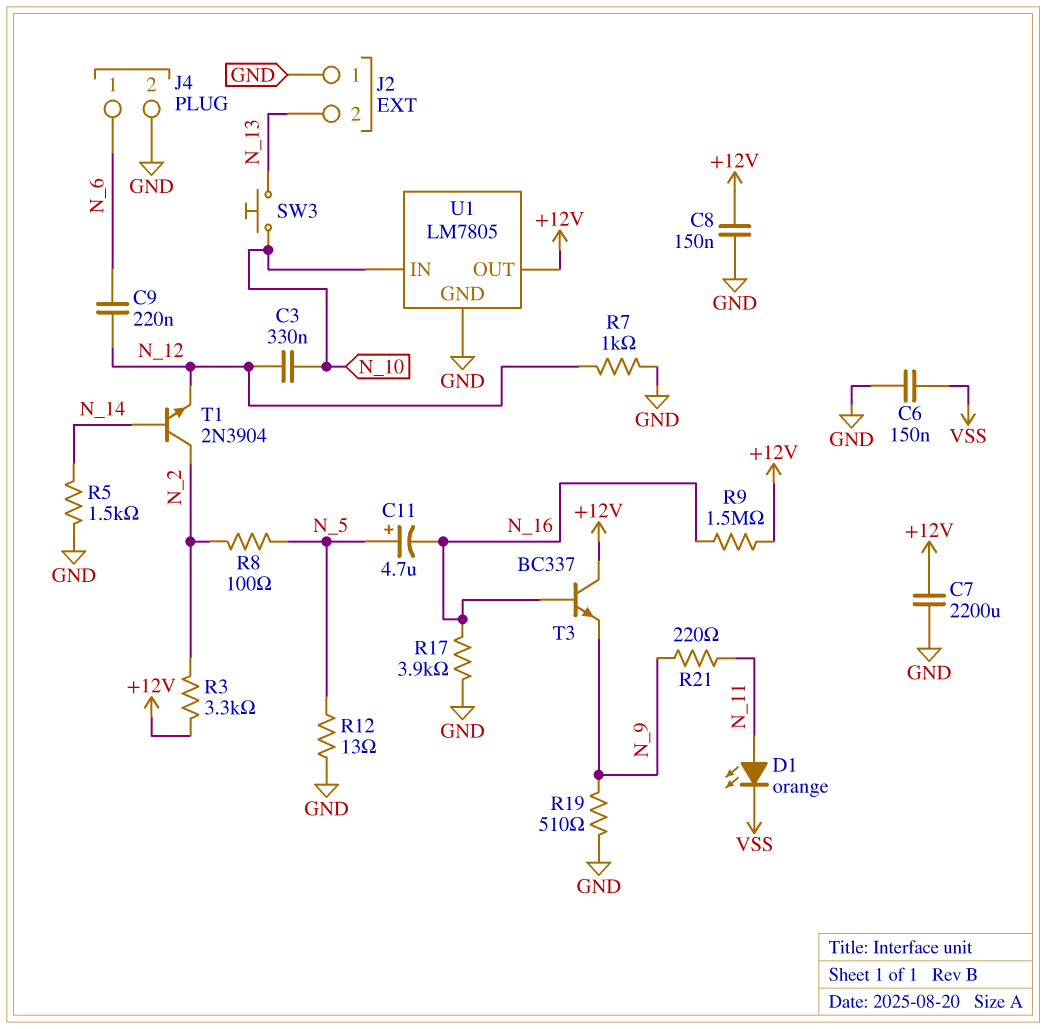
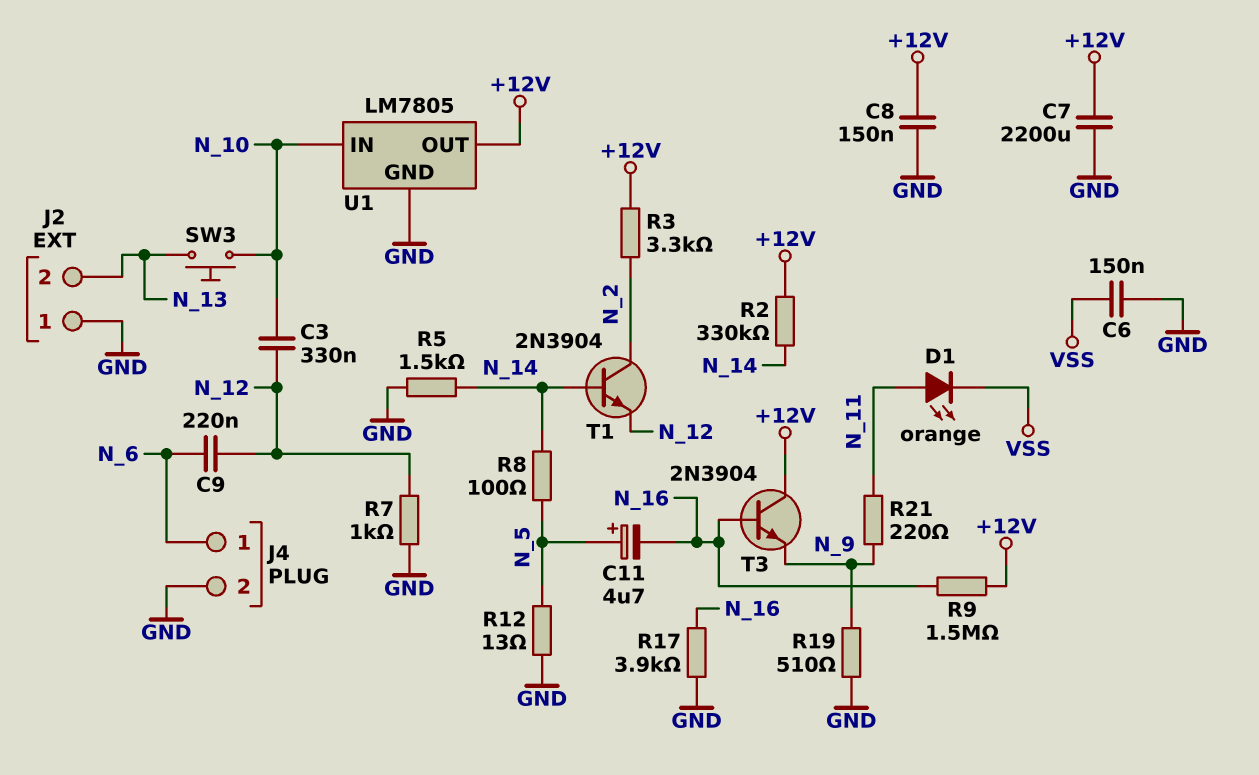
R2: none -> 330k (+12V, N_14)
R8: 100 (N_2, N_5) -> 100 (N_5, N_14)
T3: NPN BC337 (B N_16, C +12V, E N_9) -> NPN 2N3904 (B N_16, C +12V, E N_9)

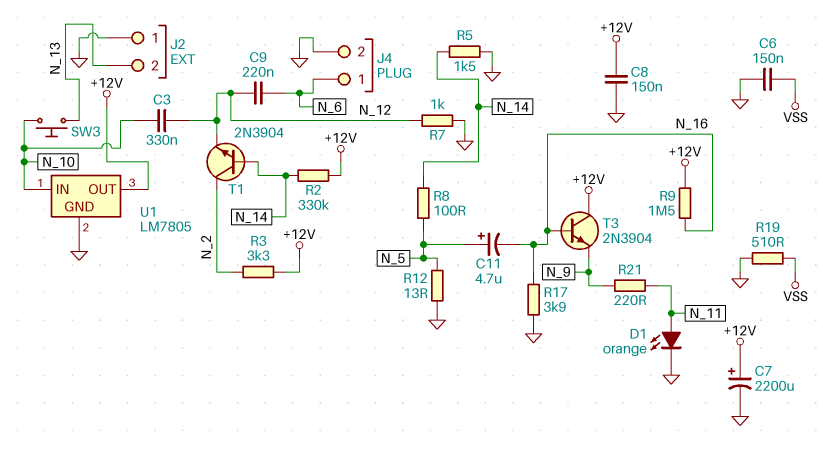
C7: 2200uF (+12V, GND) -> 2200uF (plus +12V, minus GND)
D1: LED orange (A N_11, K VSS) -> LED orange (A N_11, K GND)
R19: 510 (GND, N_9) -> 510 (GND, VSS)

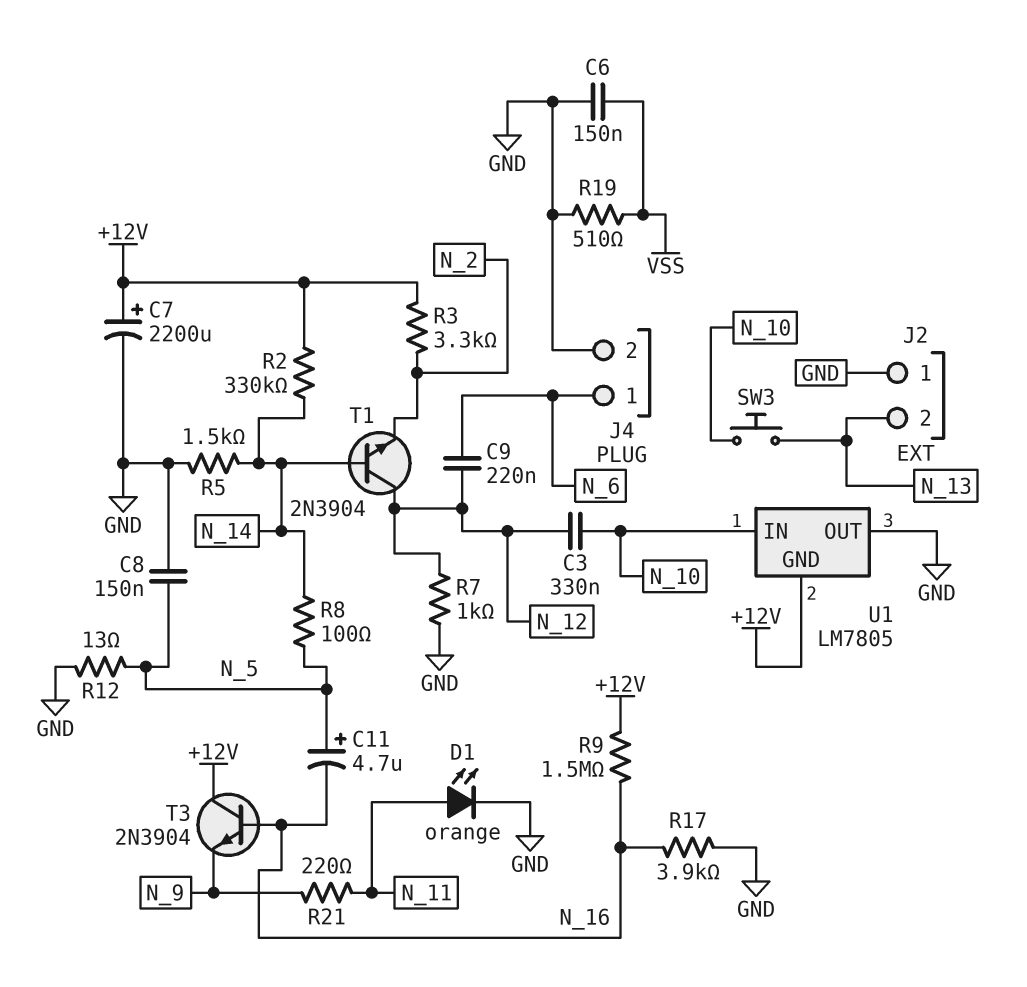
C8: 150nF (+12V, GND) -> 150nF (GND, N_5)
T1: NPN 2N3904 (B N_14, C N_2, E N_12) -> NPN 2N3904 (B N_14, C N_12, E N_2)
U1 pin GND: GND -> +12V
U1 pin OUT: +12V -> GND

